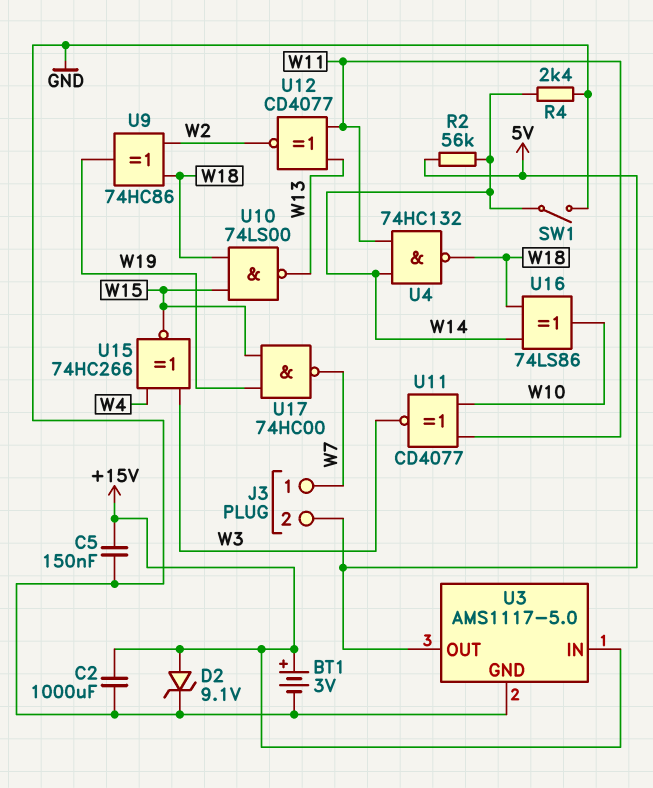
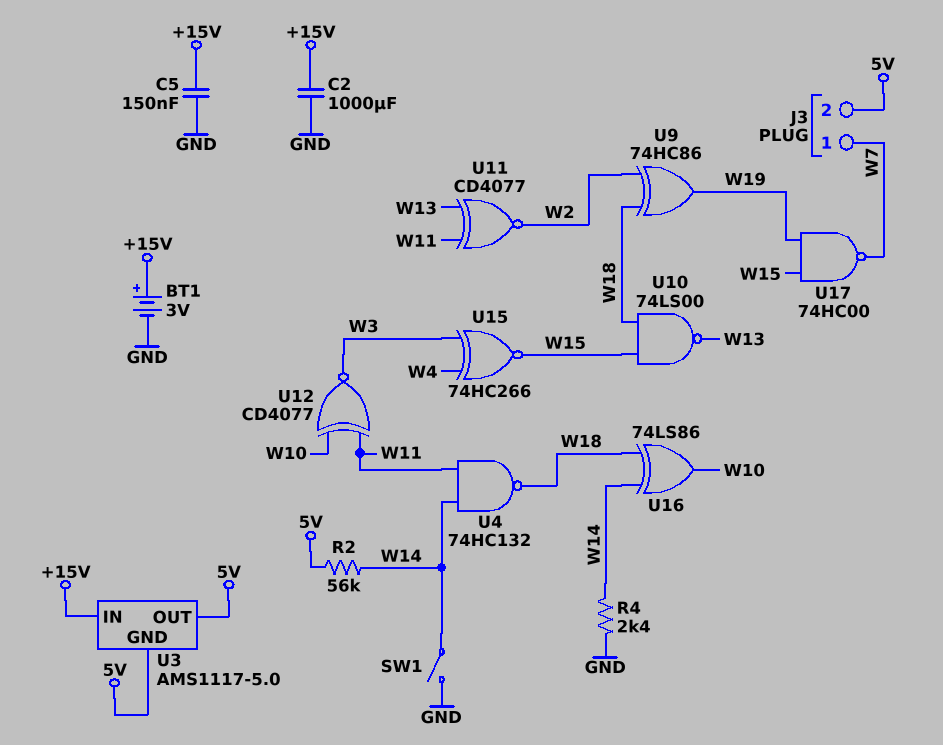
D2: zener 9.1V (A +15V, K GND) -> none
U3 pin GND: GND -> 5V
U11: XNOR CD4077 (in W10, in W11, out W3) -> XNOR CD4077 (in W11, in W13, out W2)
U12: XNOR CD4077 (in W11, in W13, out W2) -> XNOR CD4077 (in W10, in W11, out W3)

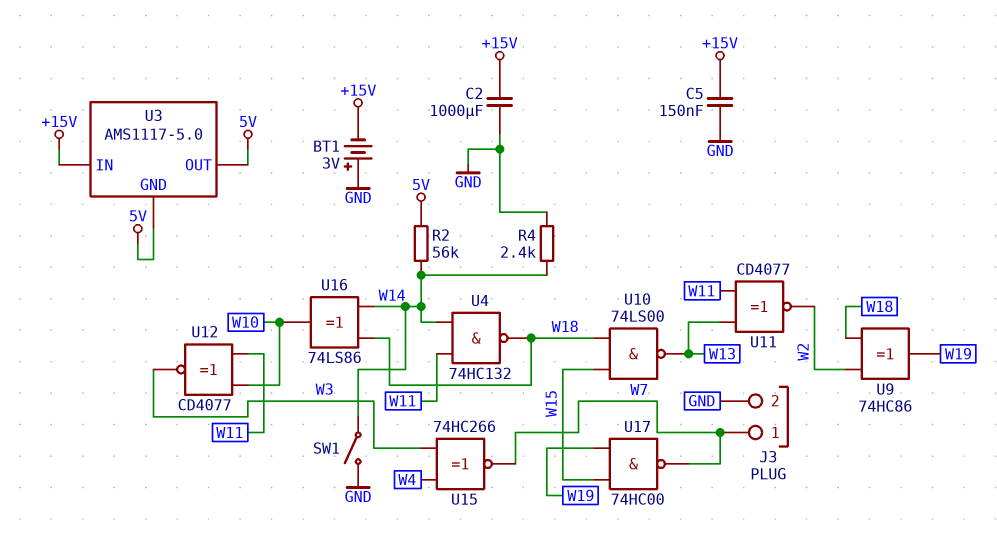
BT1: 3V (plus +15V, minus GND) -> 3V (plus GND, minus +15V)
J3 pin 2: 5V -> GND
U15: XNOR 74HC266 (in W3, in W4, out W15) -> XNOR 74HC266 (in W3, in W4, out W7)

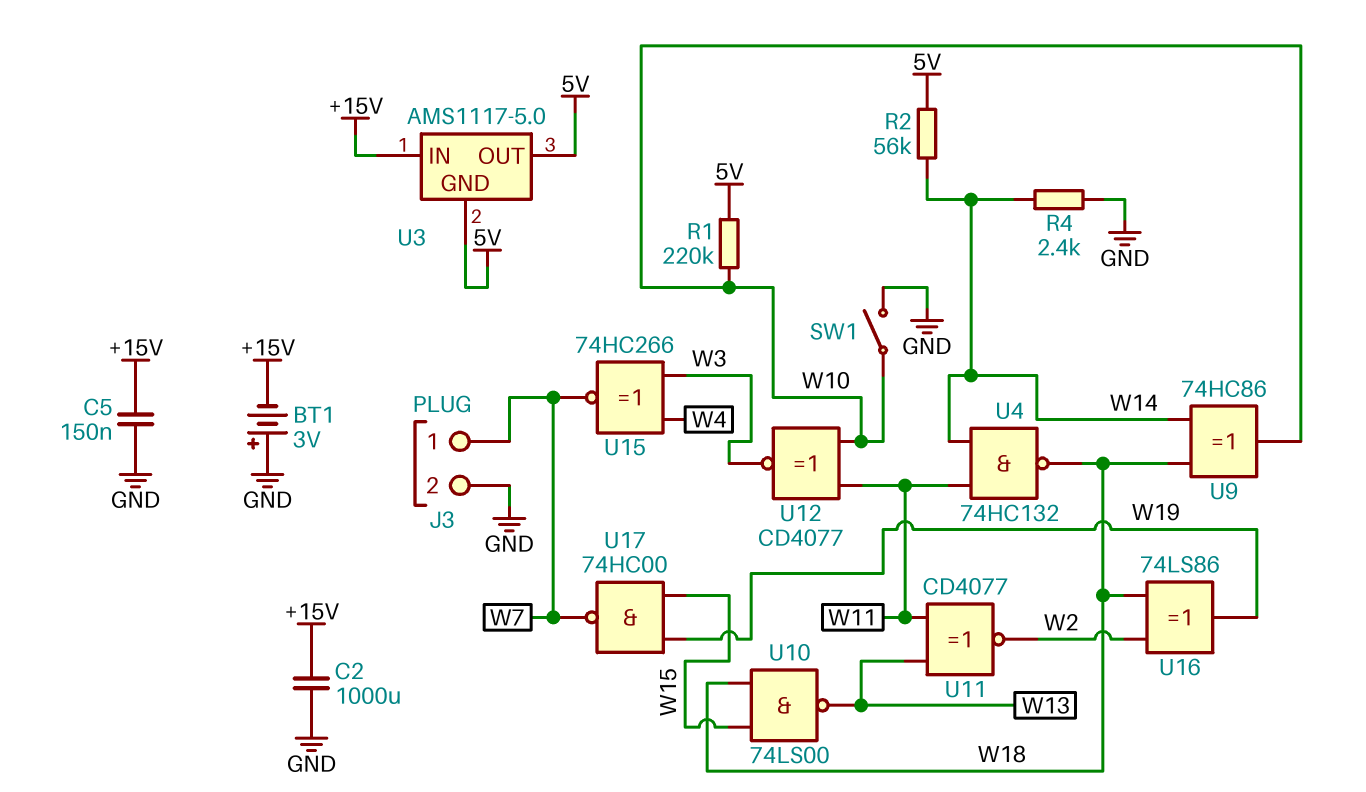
R1: none -> 220k (5V, W10)
SW1: switch (GND, W14) -> switch (GND, W10)
U9: XOR 74HC86 (in W2, in W18, out W19) -> XOR 74HC86 (in W14, in W18, out W10)
U16: XOR 74LS86 (in W14, in W18, out W10) -> XOR 74LS86 (in W2, in W18, out W19)

